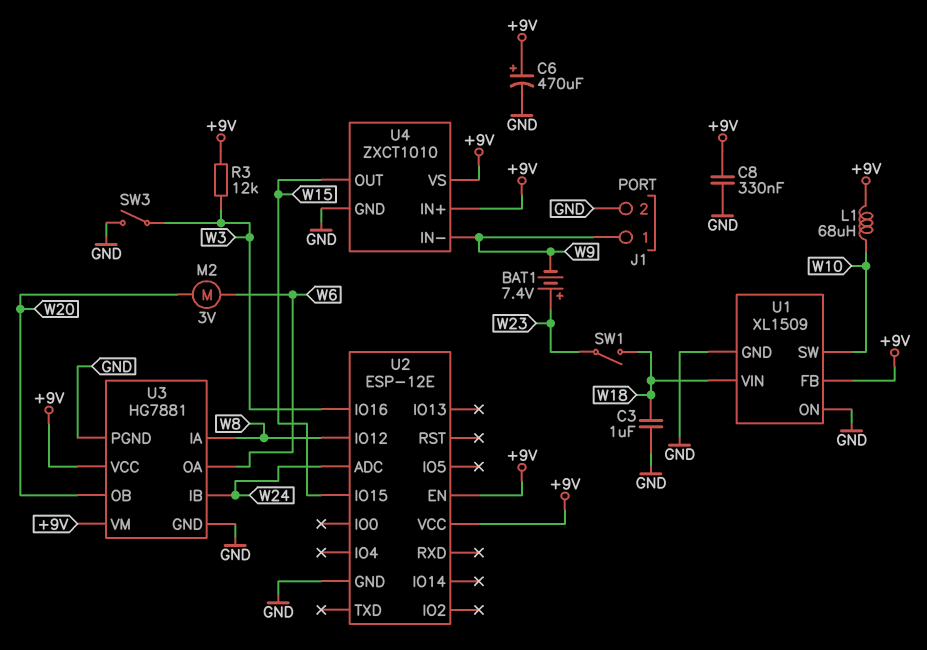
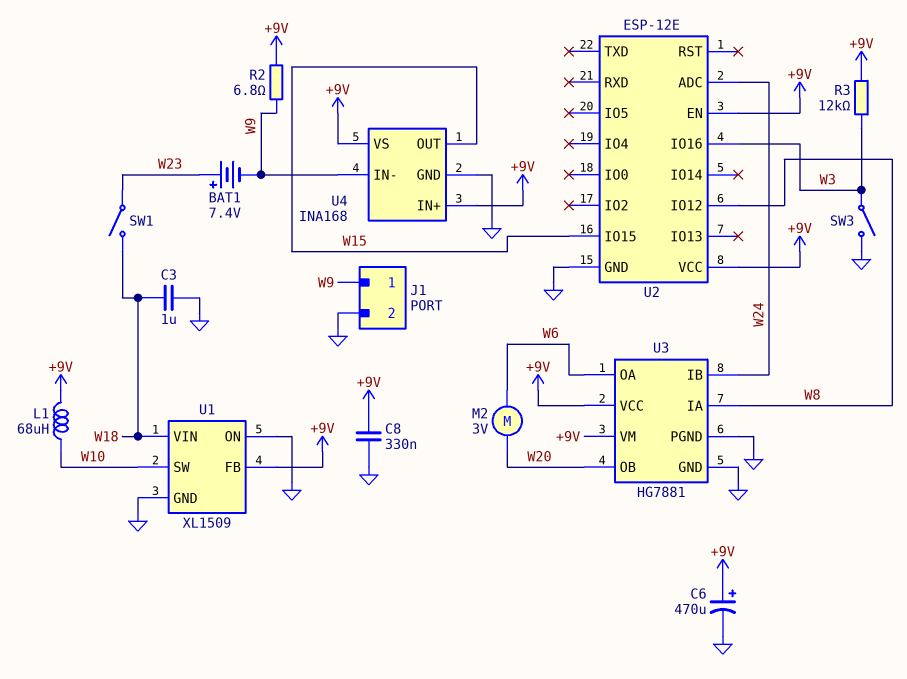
R2: none -> 6.8 (+9V, W9)
U4: ZXCT1010 -> INA168

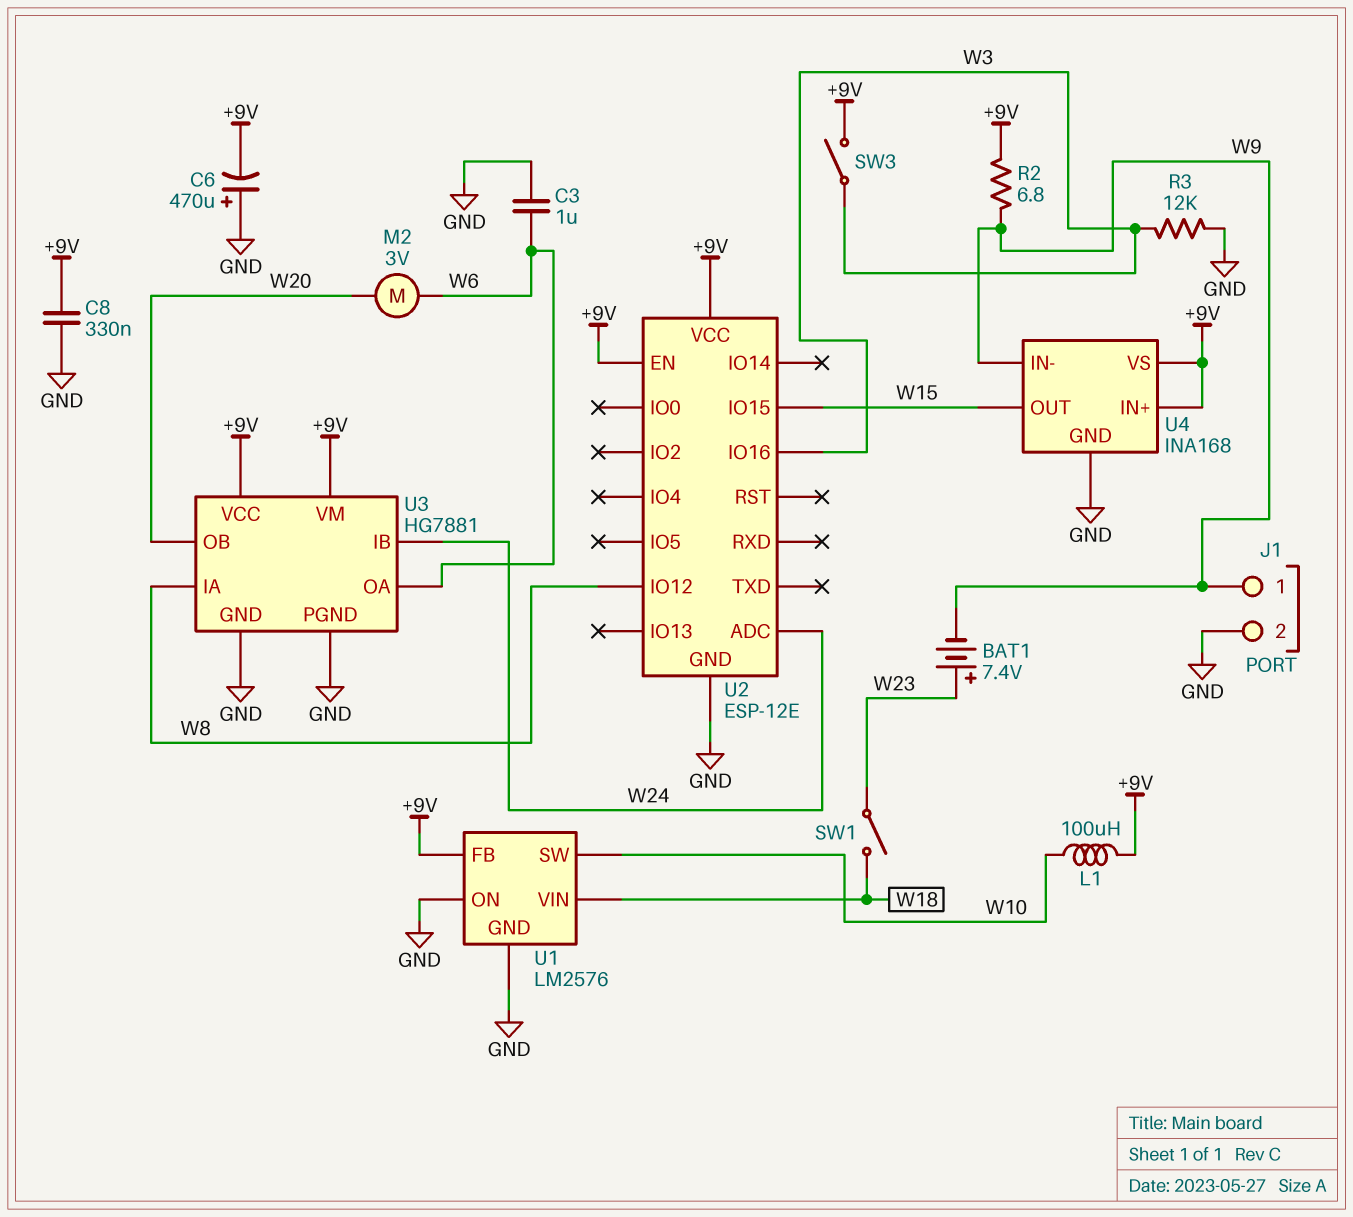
C3: 1uF (GND, W18) -> 1uF (GND, W6)
C6: 470uF (plus +9V, minus GND) -> 470uF (plus GND, minus +9V)
L1: 68uH (+9V, W10) -> 100uH (+9V, W10)
R3: 12k (+9V, W3) -> 12k (GND, W3)
SW3: switch (GND, W3) -> switch (+9V, W3)
U1: XL1509 -> LM2576

